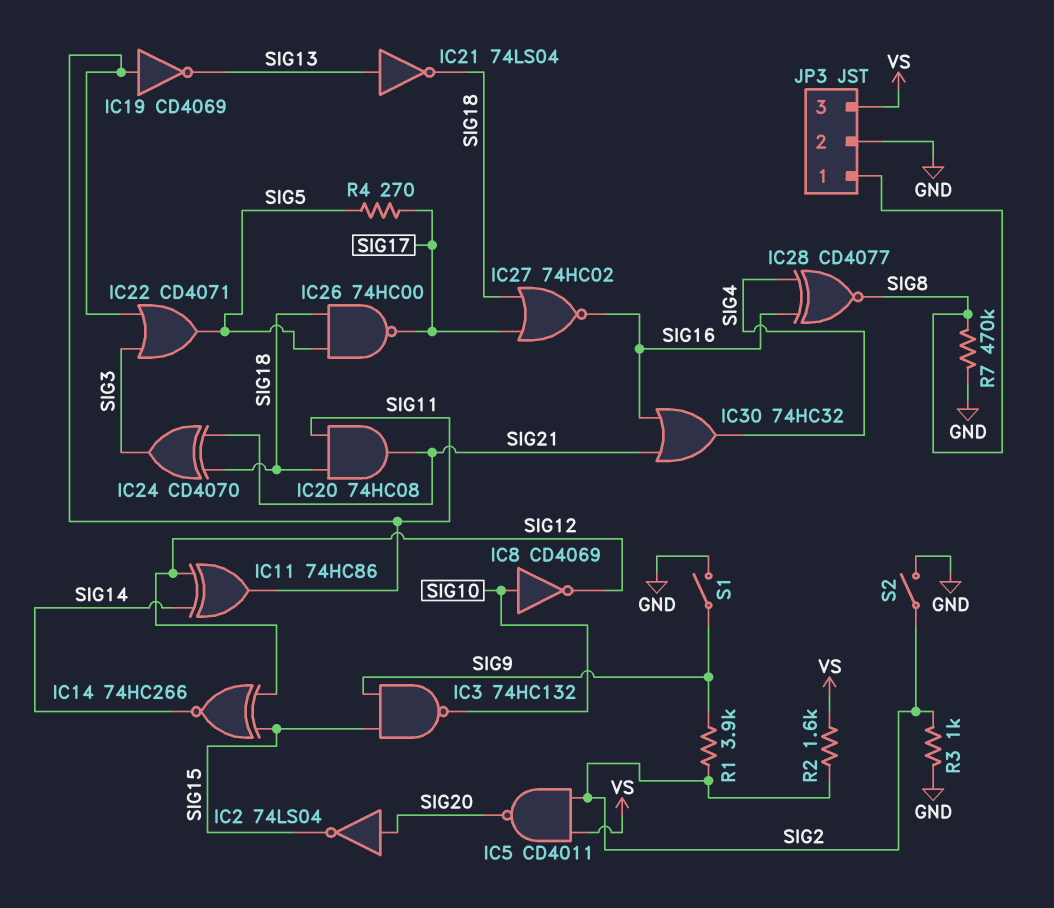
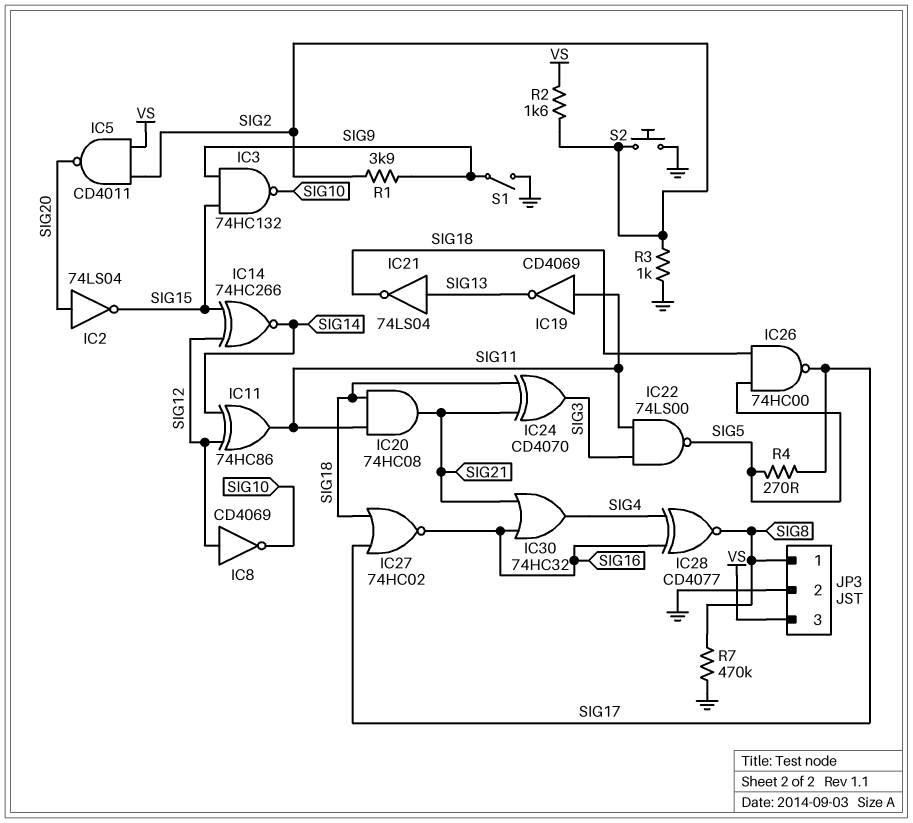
IC8: NOT CD4069 (in SIG10, out SIG12) -> NOT CD4069 (in SIG12, out SIG10)
IC22: OR CD4071 (in SIG3, in SIG11, out SIG5) -> NAND 74LS00 (in SIG3, in SIG11, out SIG5)
S2: switch (GND, SIG2) -> button (GND, SIG2)

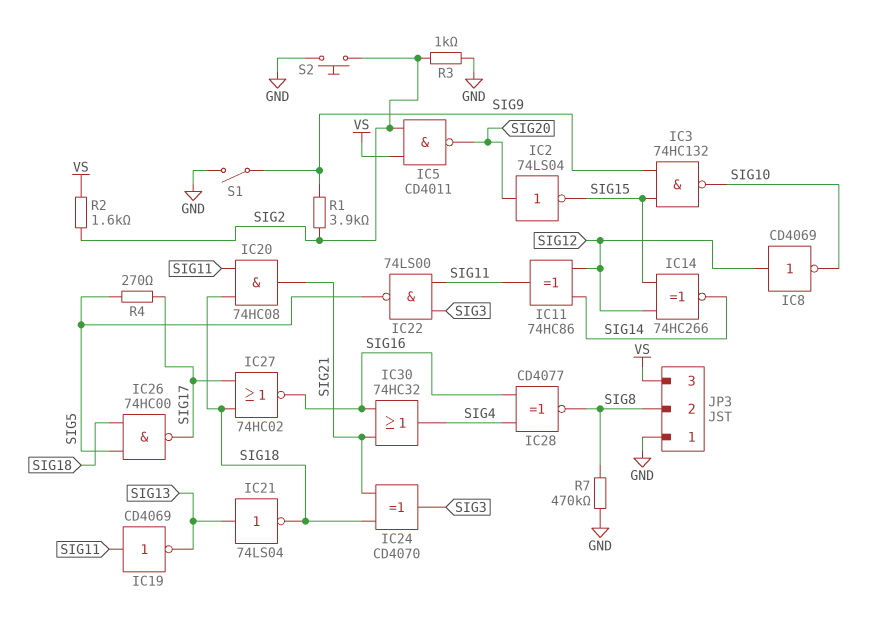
JP3 pin 1: SIG8 -> GND
JP3 pin 2: GND -> SIG8

